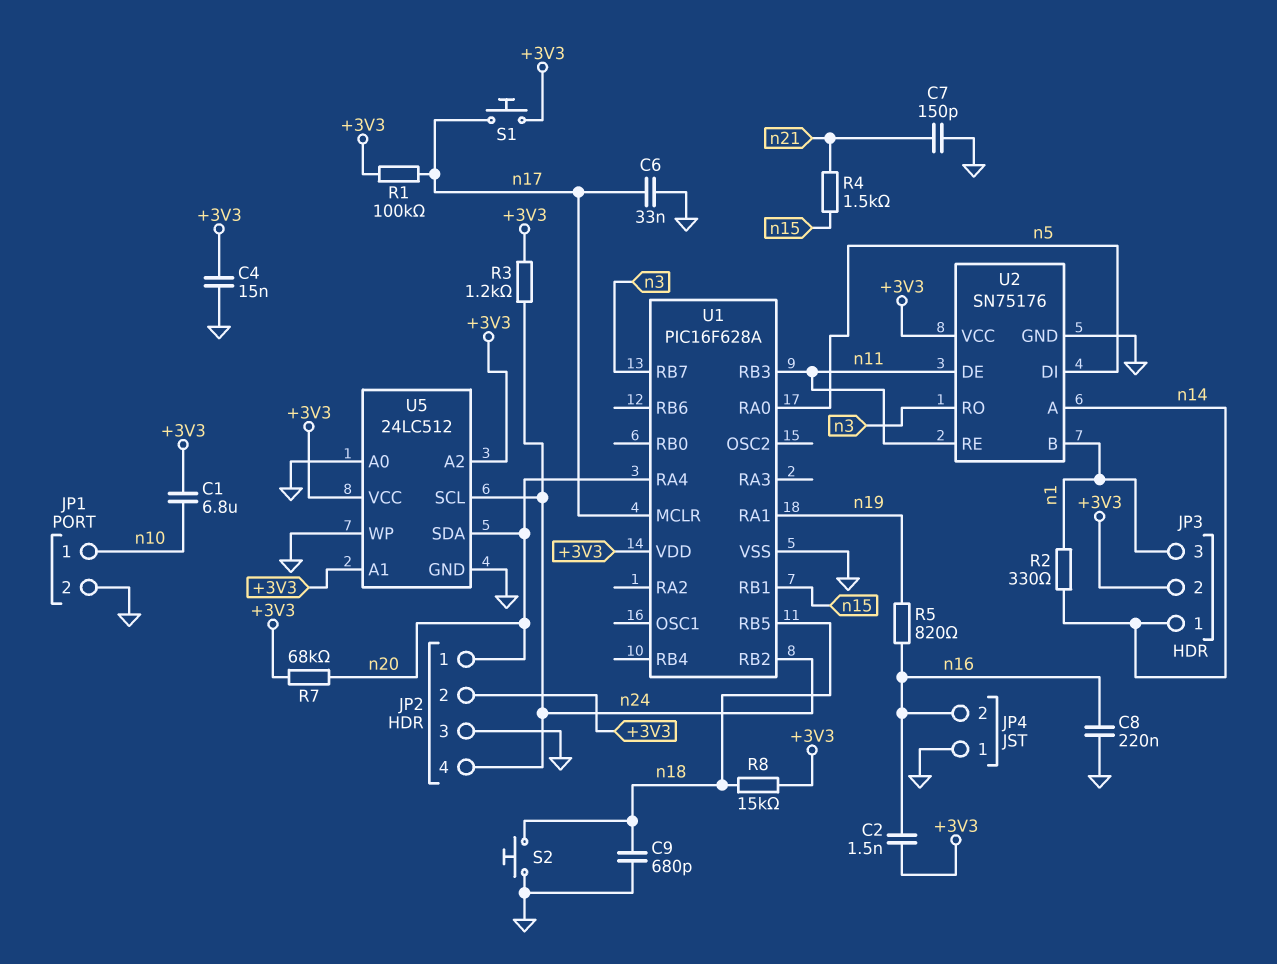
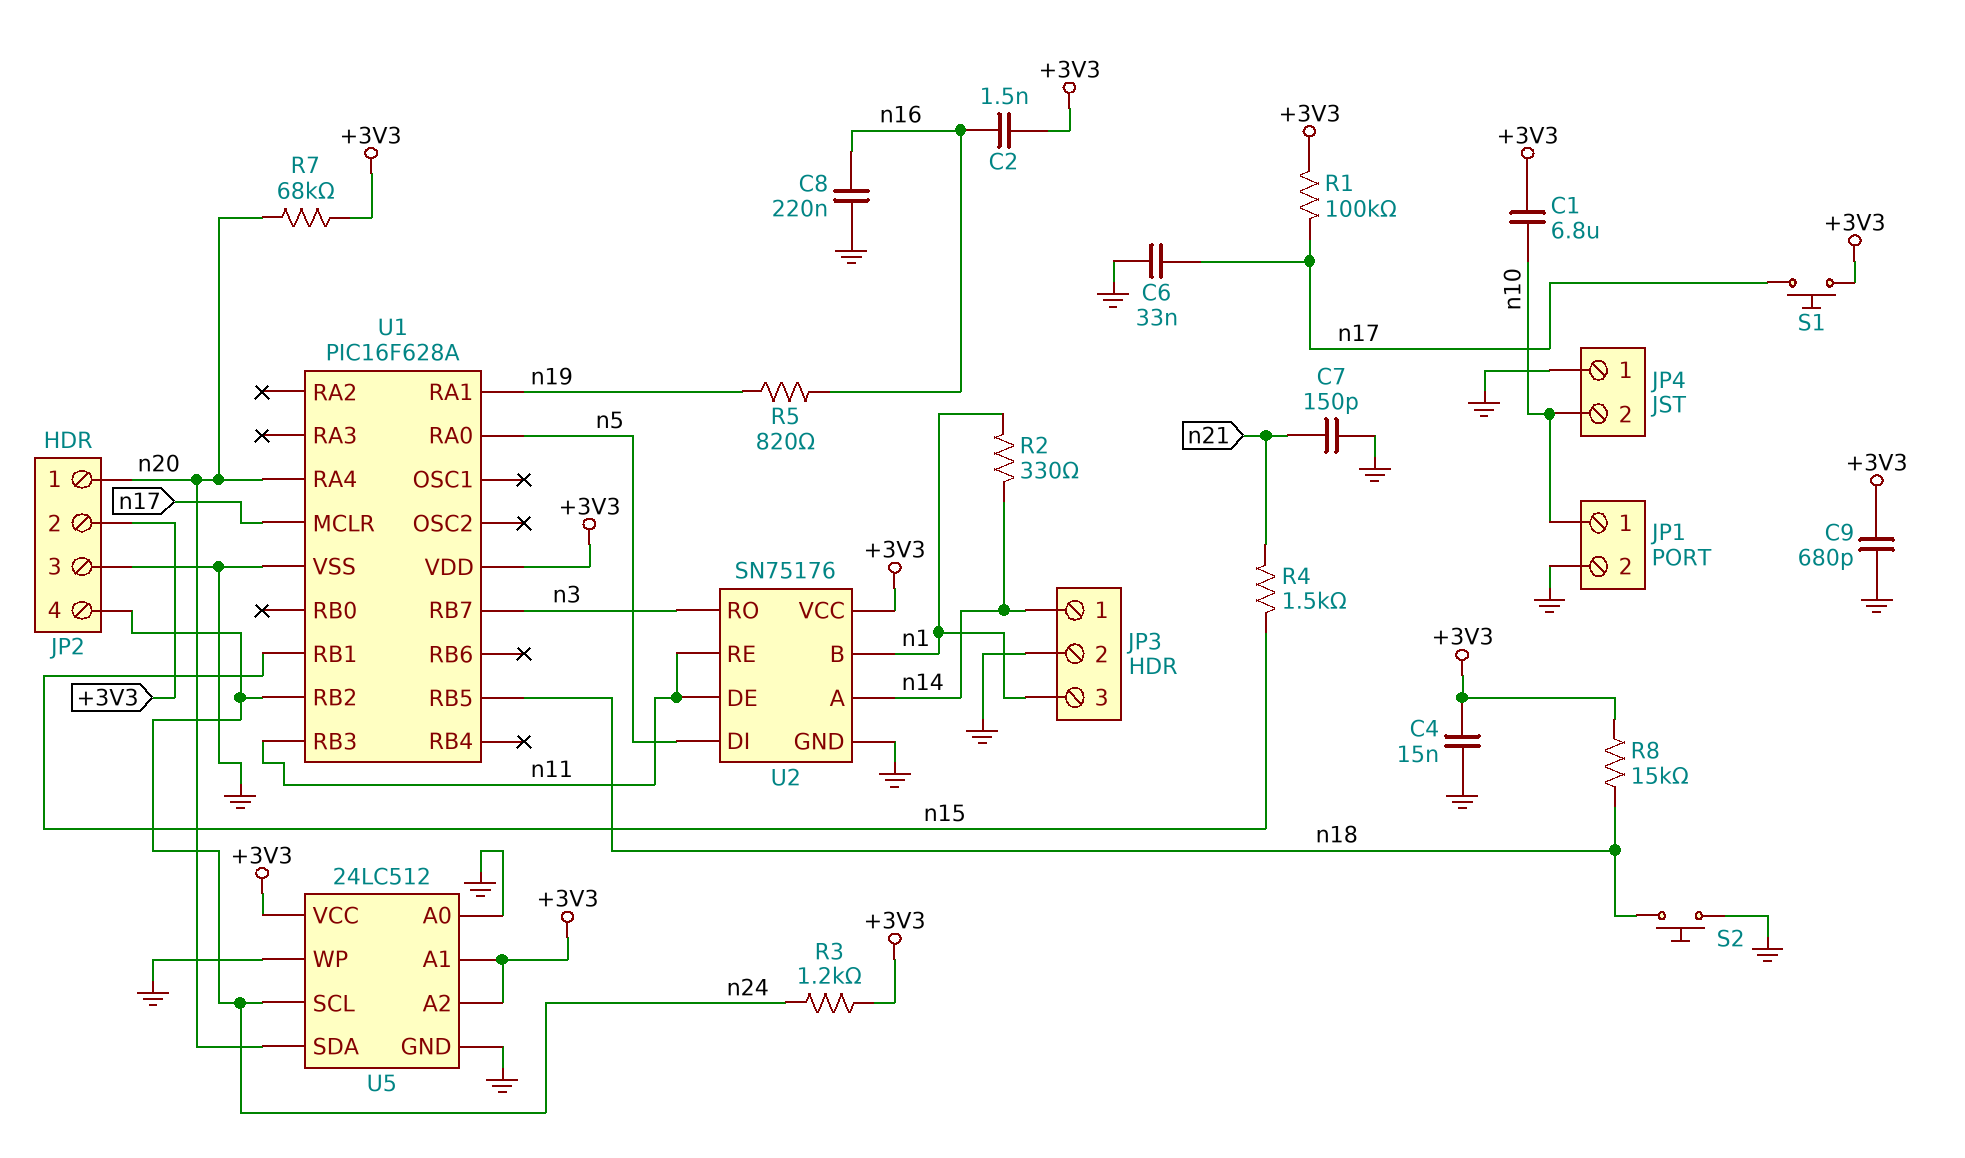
C9: 680pF (GND, n18) -> 680pF (+3V3, GND)
JP3 pin 2: +3V3 -> GND
JP4 pin 2: n16 -> n10

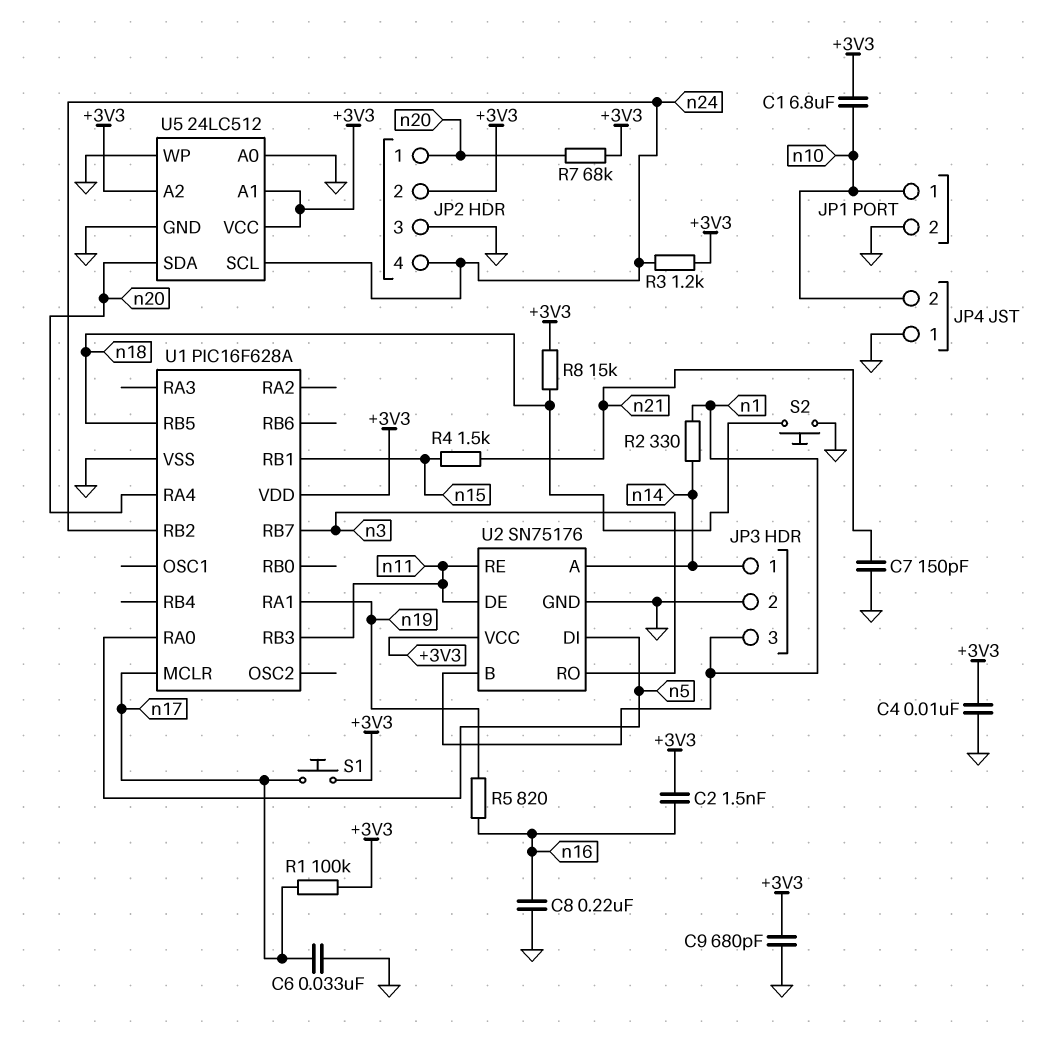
C4: 15nF (+3V3, GND) -> 10nF (+3V3, GND)

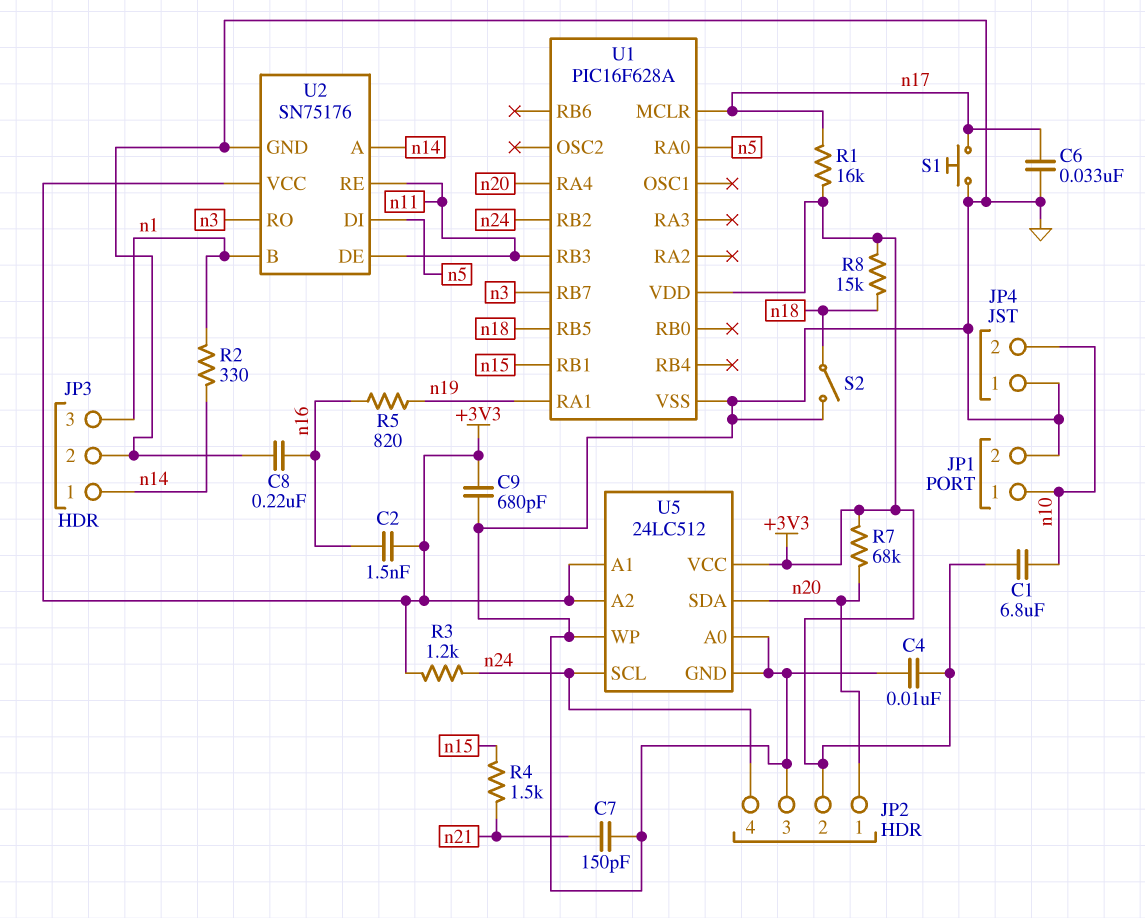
R1: 100k (+3V3, n17) -> 16k (+3V3, n17)
S1: button (+3V3, n17) -> button (GND, n17)
S2: button (GND, n18) -> switch (GND, n18)

